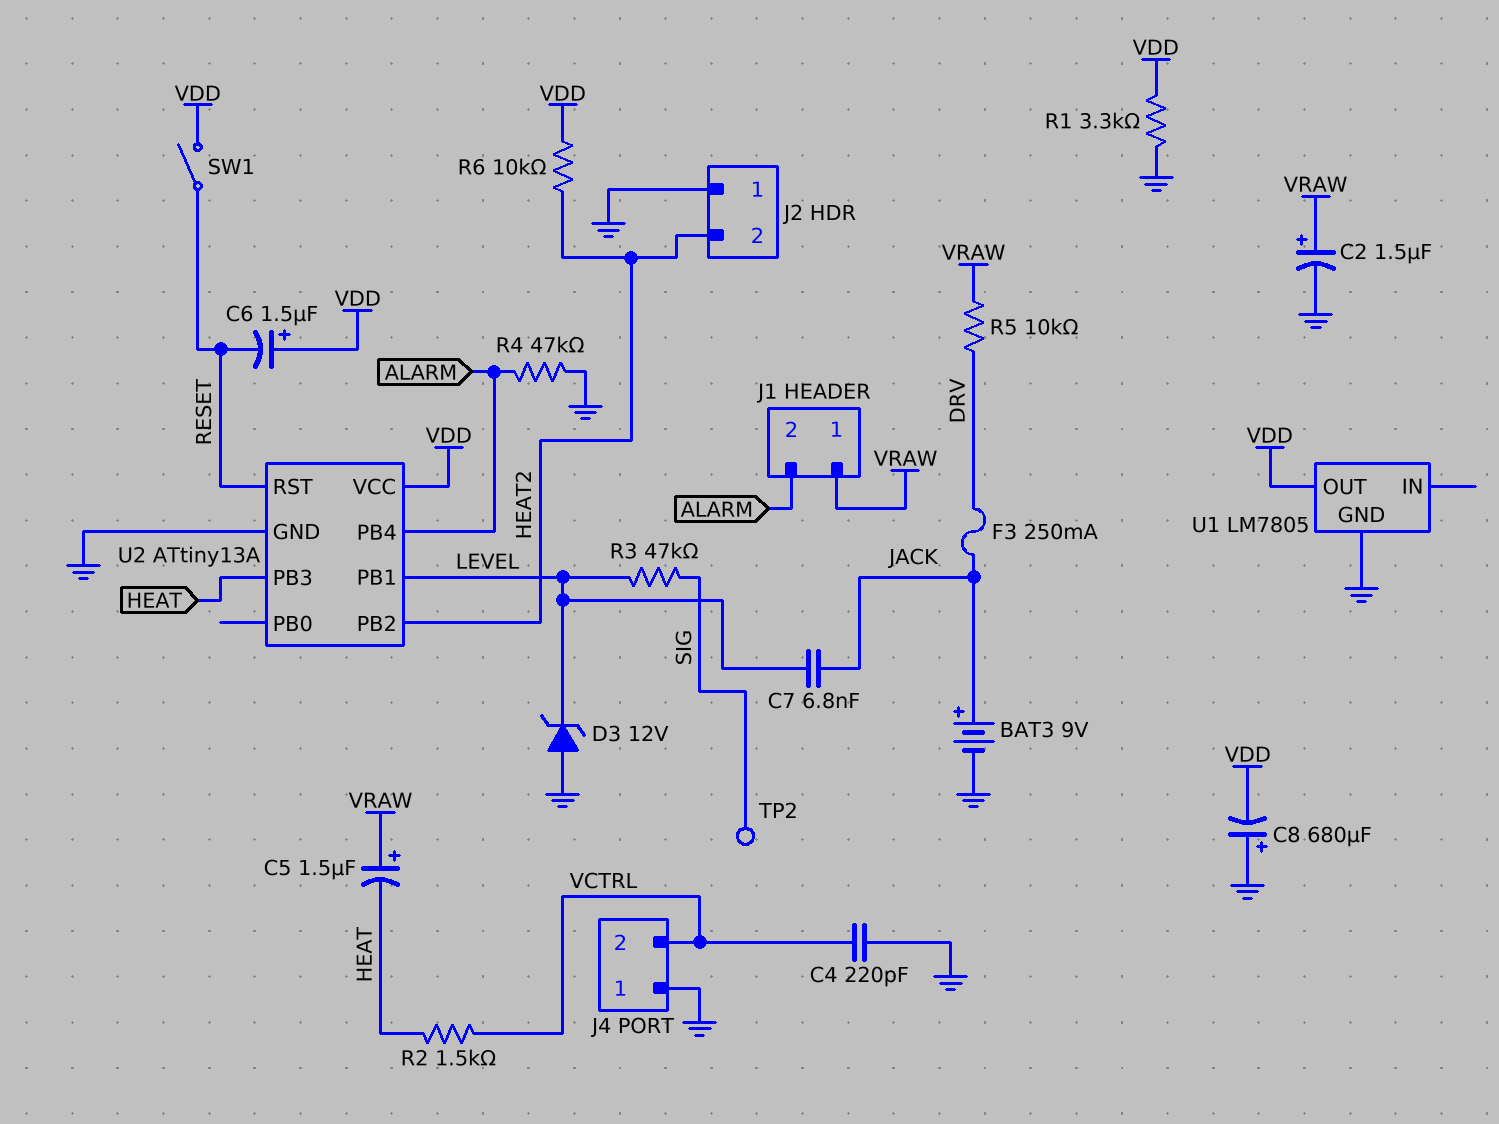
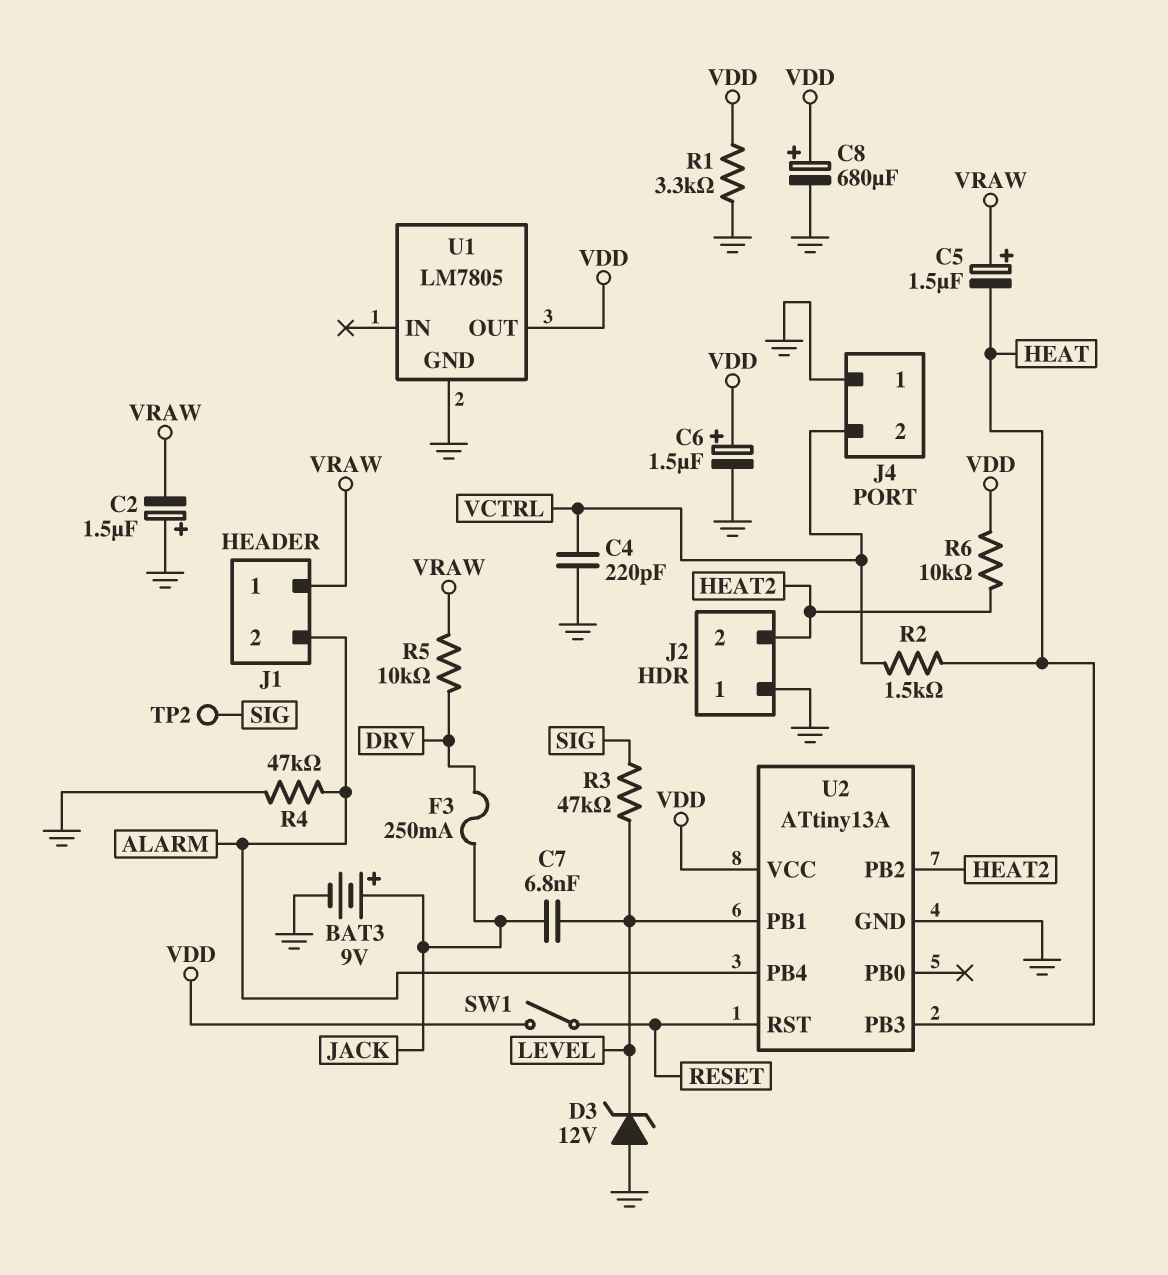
C2: 1.5uF (plus VRAW, minus GND) -> 1.5uF (plus GND, minus VRAW)
C6: 1.5uF (plus VDD, minus RESET) -> 1.5uF (plus VDD, minus GND)
C8: 680uF (plus GND, minus VDD) -> 680uF (plus VDD, minus GND)

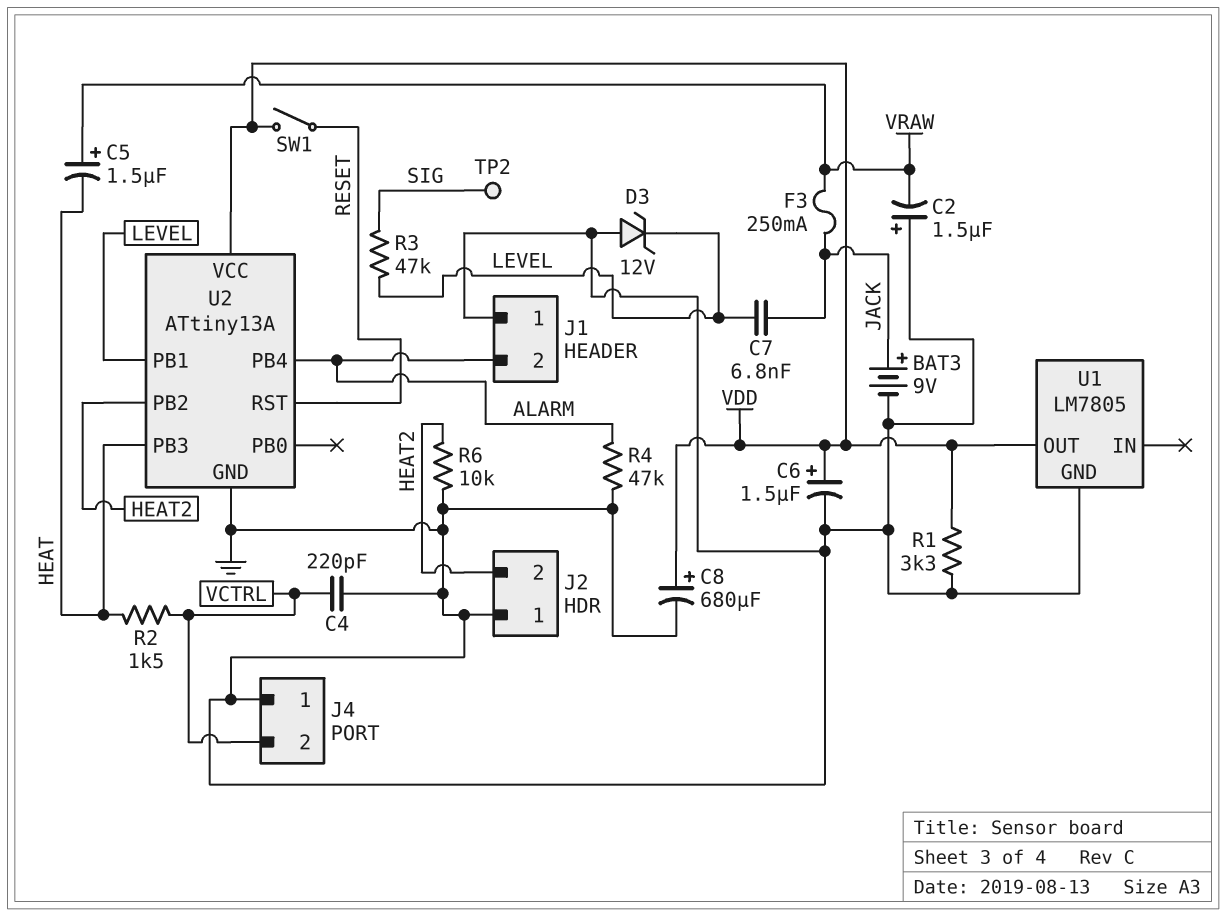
F3: 250mA (DRV, JACK) -> 250mA (JACK, VRAW)
J1 pin 1: VRAW -> GND
R5: 10k (DRV, VRAW) -> none
R6: 10k (HEAT2, VDD) -> 10k (GND, HEAT2)

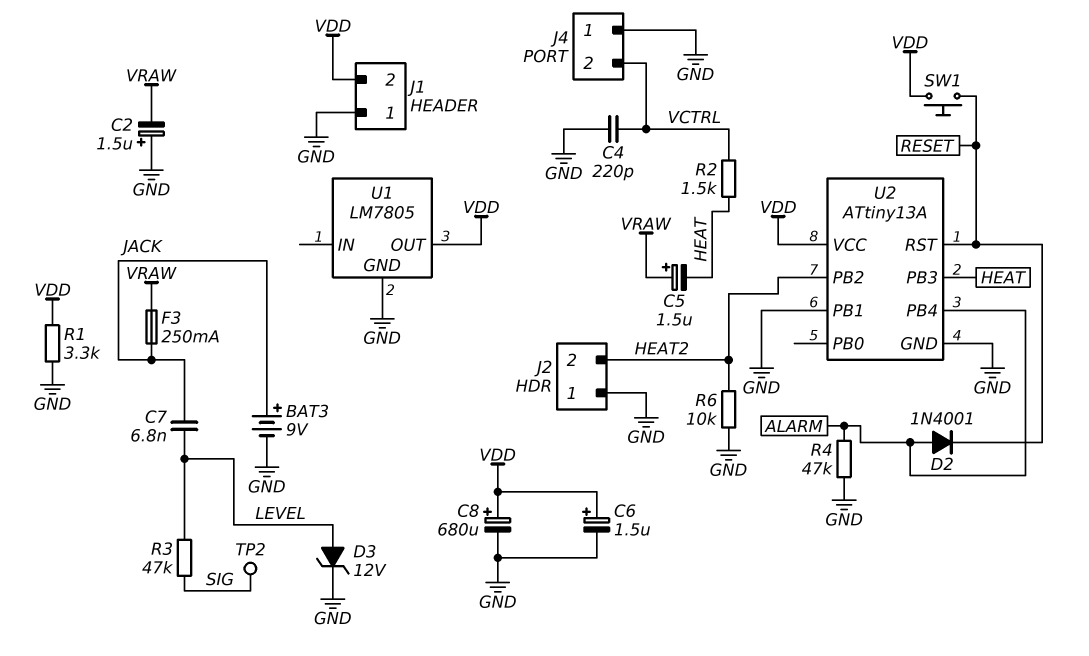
D2: none -> diode 1N4001 (A ALARM, K RESET)
D3: zener 12V (A GND, K LEVEL) -> zener 12V (A LEVEL, K GND)
J1 pin 2: ALARM -> VDD
SW1: switch (RESET, VDD) -> button (RESET, VDD)
U2 pin PB1: LEVEL -> GND

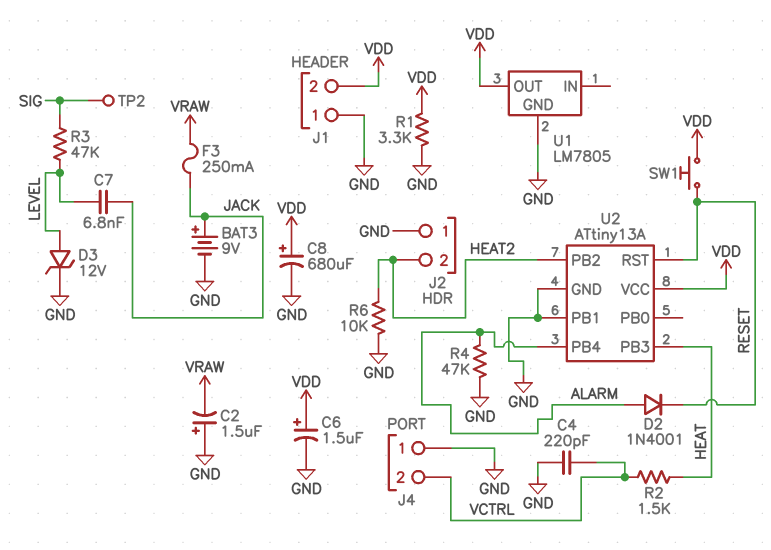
C5: 1.5uF (plus VRAW, minus HEAT) -> none

